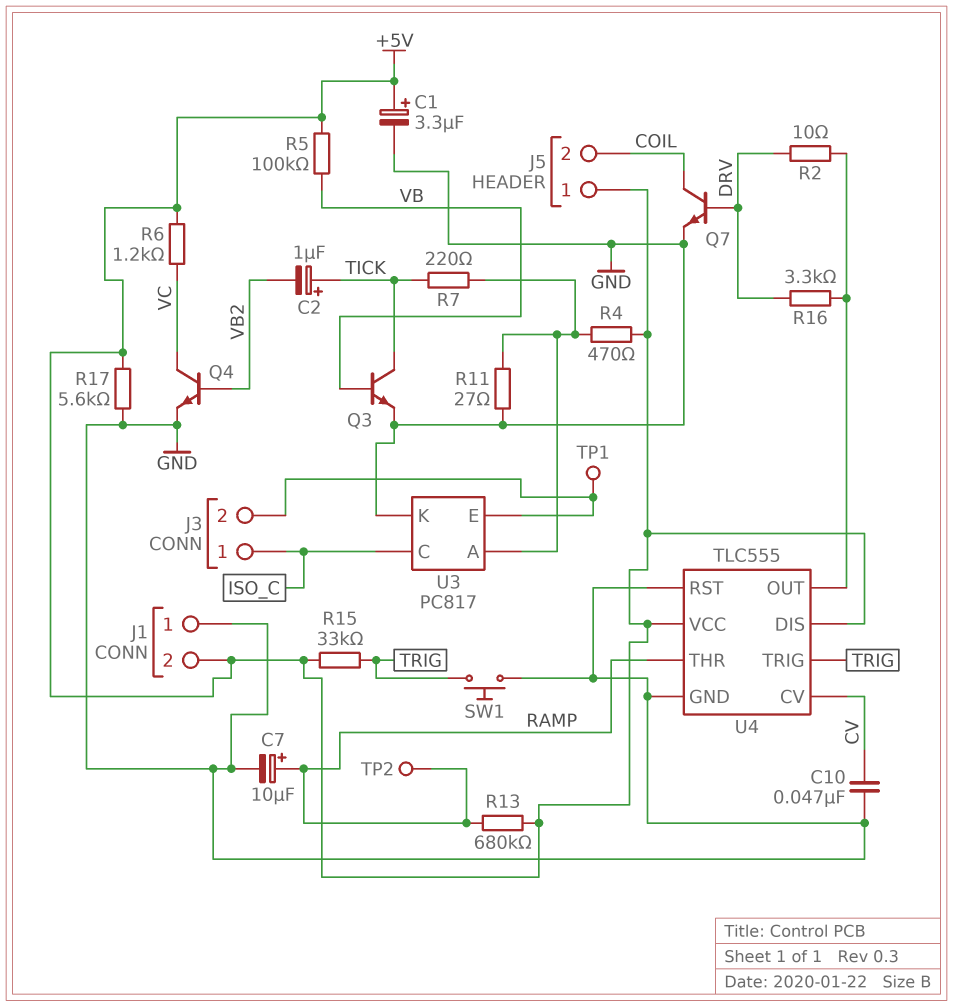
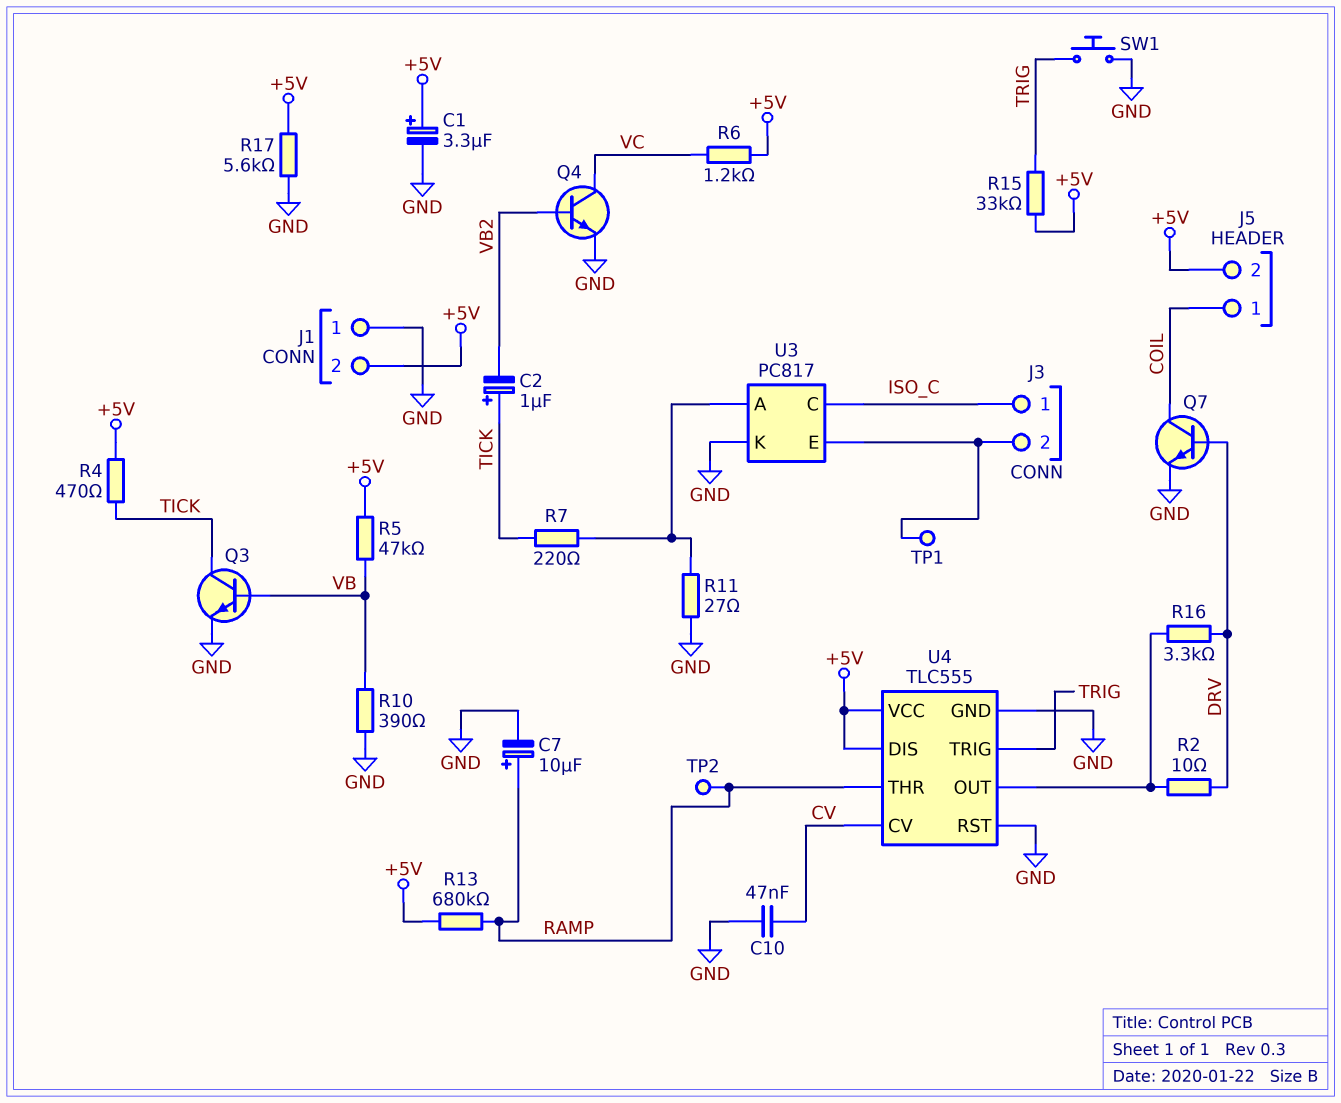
J5 pin 1: +5V -> COIL
J5 pin 2: COIL -> +5V
R4: 470 (+5V, U3/A) -> 470 (+5V, TICK)
R5: 100k (+5V, VB) -> 47k (+5V, VB)
R10: none -> 390 (GND, VB)

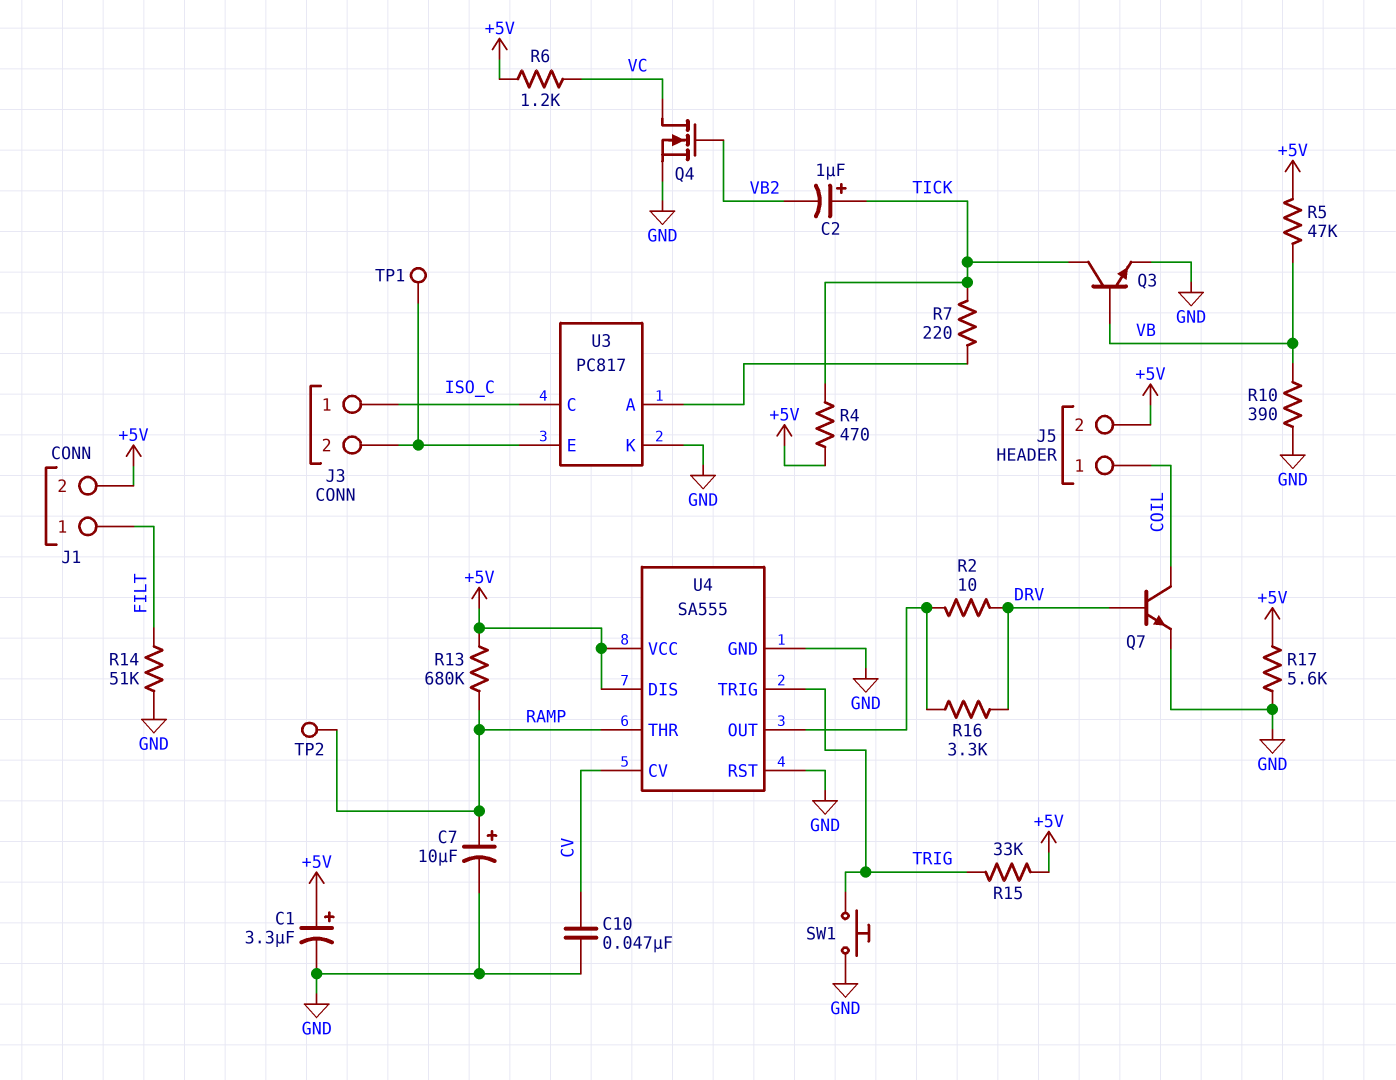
J1 pin 1: GND -> FILT
Q4: NPN (B VB2, C VC, E GND) -> NMOS (G VB2, D VC, S GND)
R11: 27 (GND, U3/A) -> none
R14: none -> 51k (FILT, GND)
U4: TLC555 -> SA555

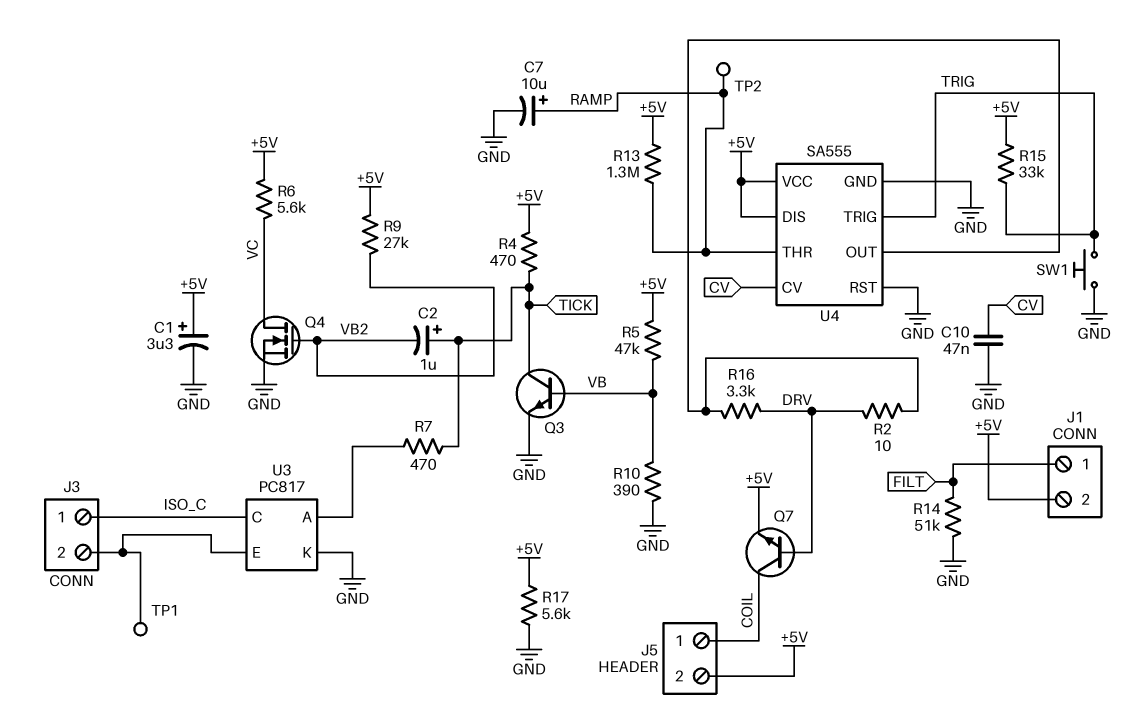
Q7: NPN (B DRV, C COIL, E GND) -> NPN (B DRV, C COIL, E +5V)
R6: 1.2k (+5V, VC) -> 5.6k (+5V, VC)
R7: 220 (TICK, U3/A) -> 470 (TICK, U3/A)
R9: none -> 27k (+5V, VB2)
R13: 680k (+5V, RAMP) -> 1.3M (+5V, RAMP)

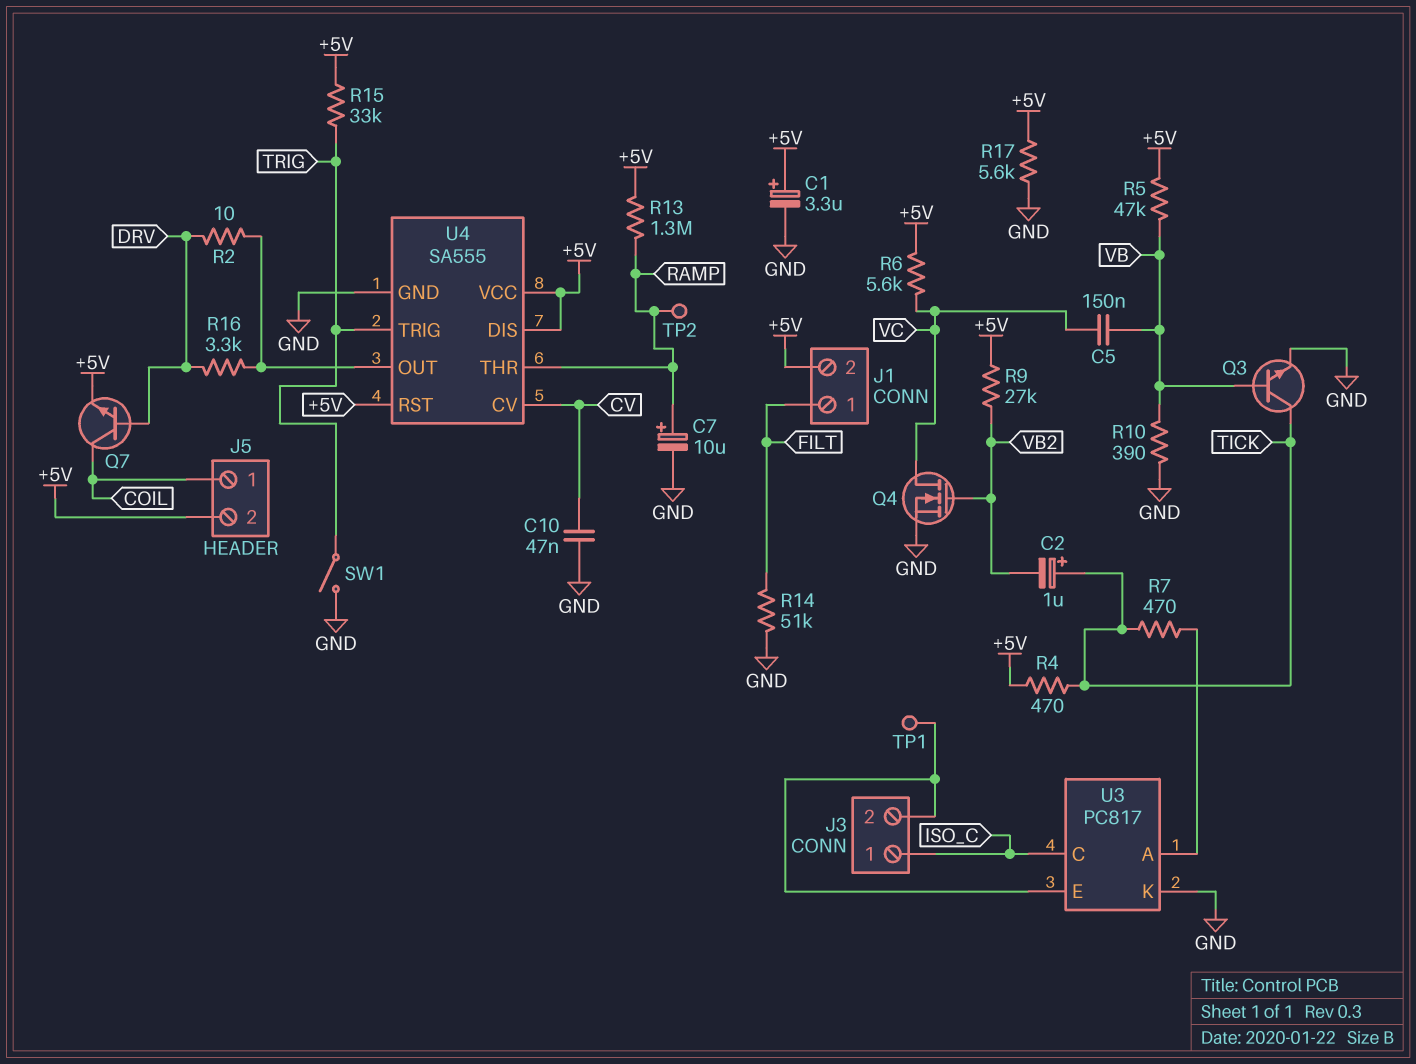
C5: none -> 150nF (VB, VC)
SW1: button (GND, TRIG) -> switch (GND, TRIG)
U4 pin RST: GND -> +5V

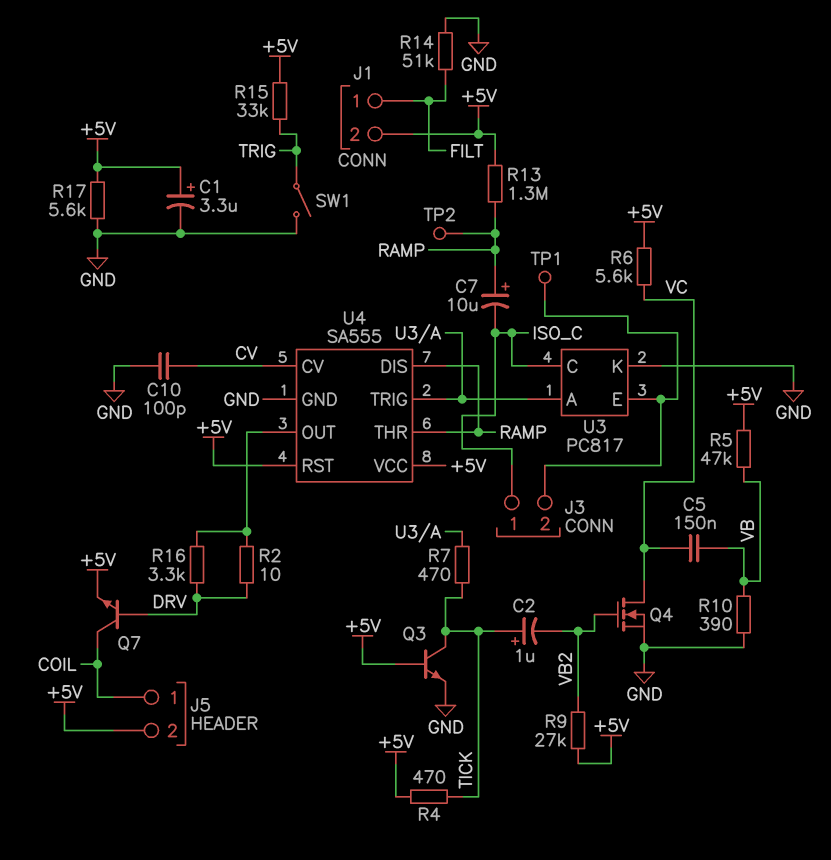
C7: 10uF (plus RAMP, minus GND) -> 10uF (plus RAMP, minus ISO_C)
C10: 47nF (CV, GND) -> 100pF (CV, GND)
Q3: NPN (B VB, C TICK, E GND) -> NPN (B +5V, C TICK, E GND)
U4 pin DIS: +5V -> RAMP
U4 pin TRIG: TRIG -> U3/A

